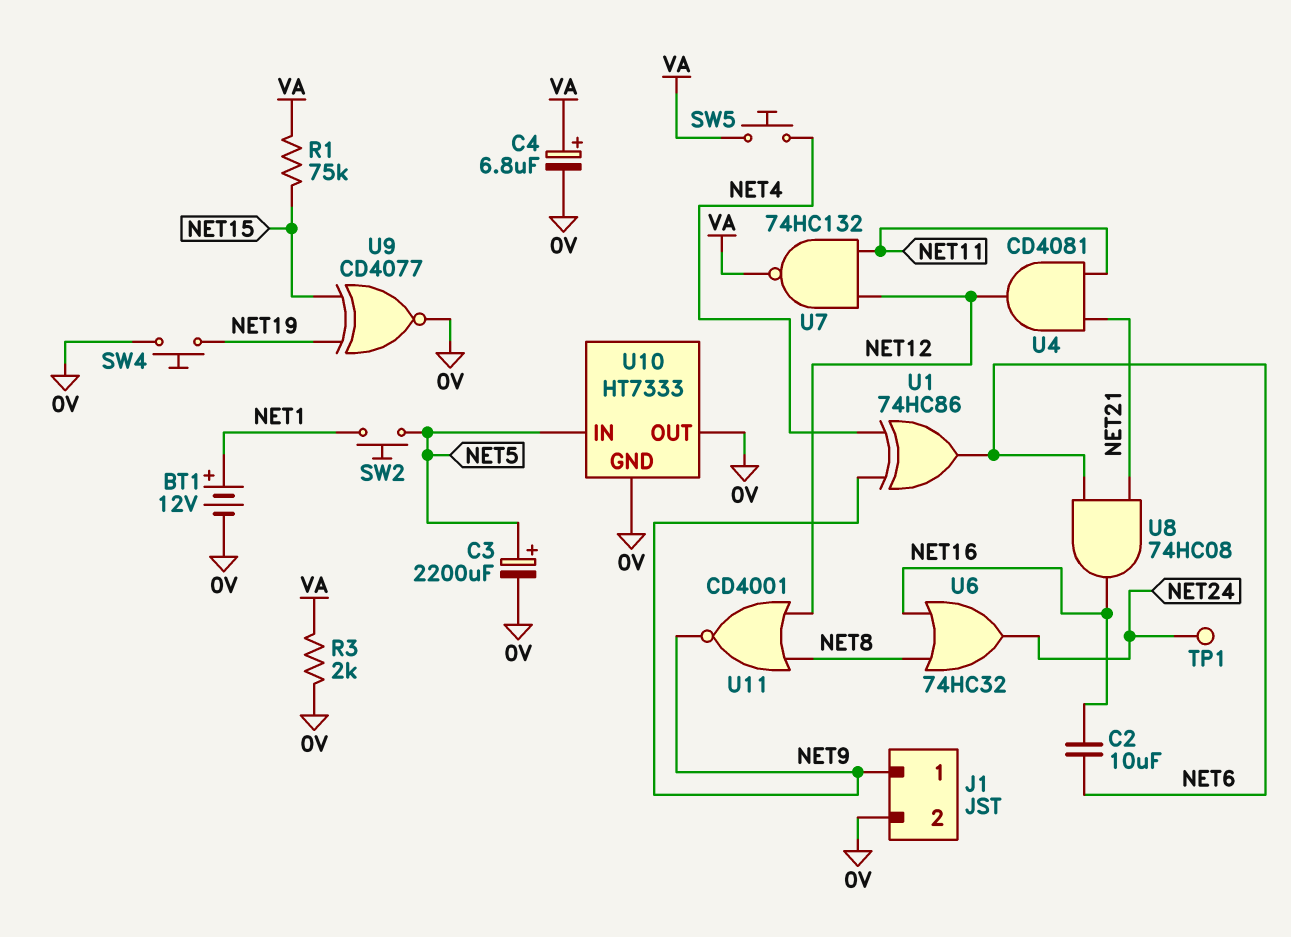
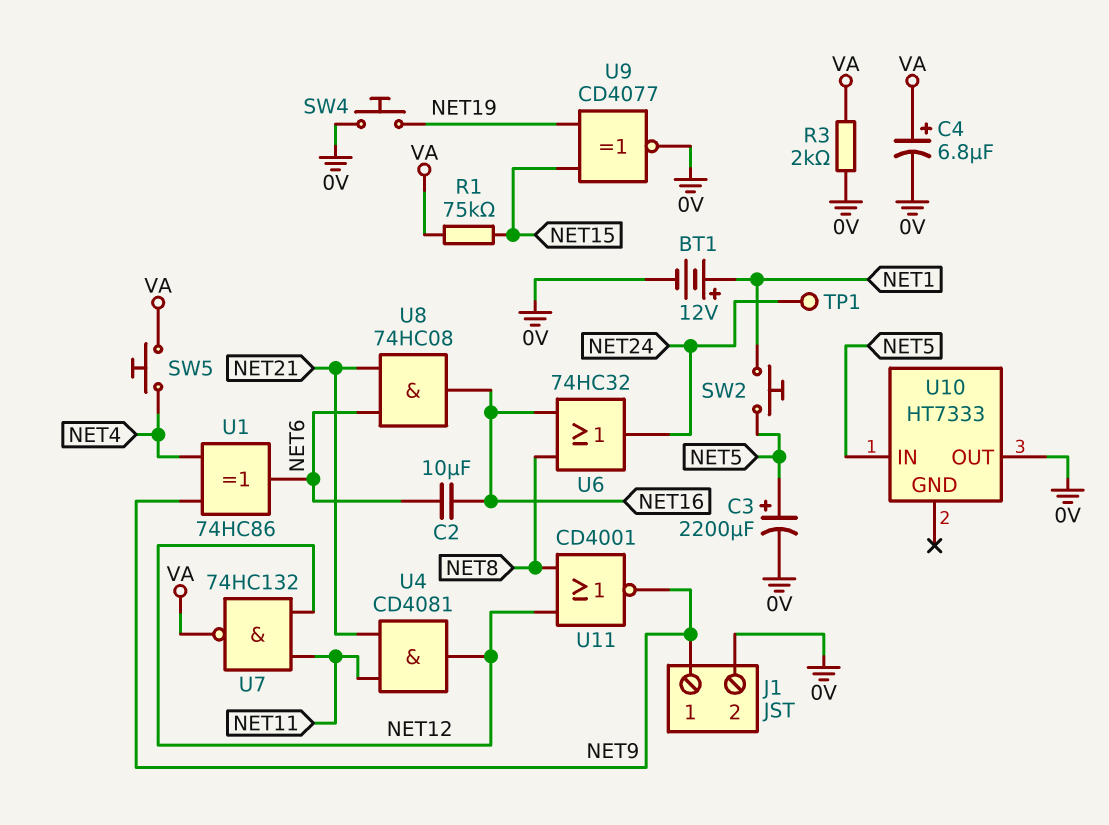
U10 pin GND: 0V -> none

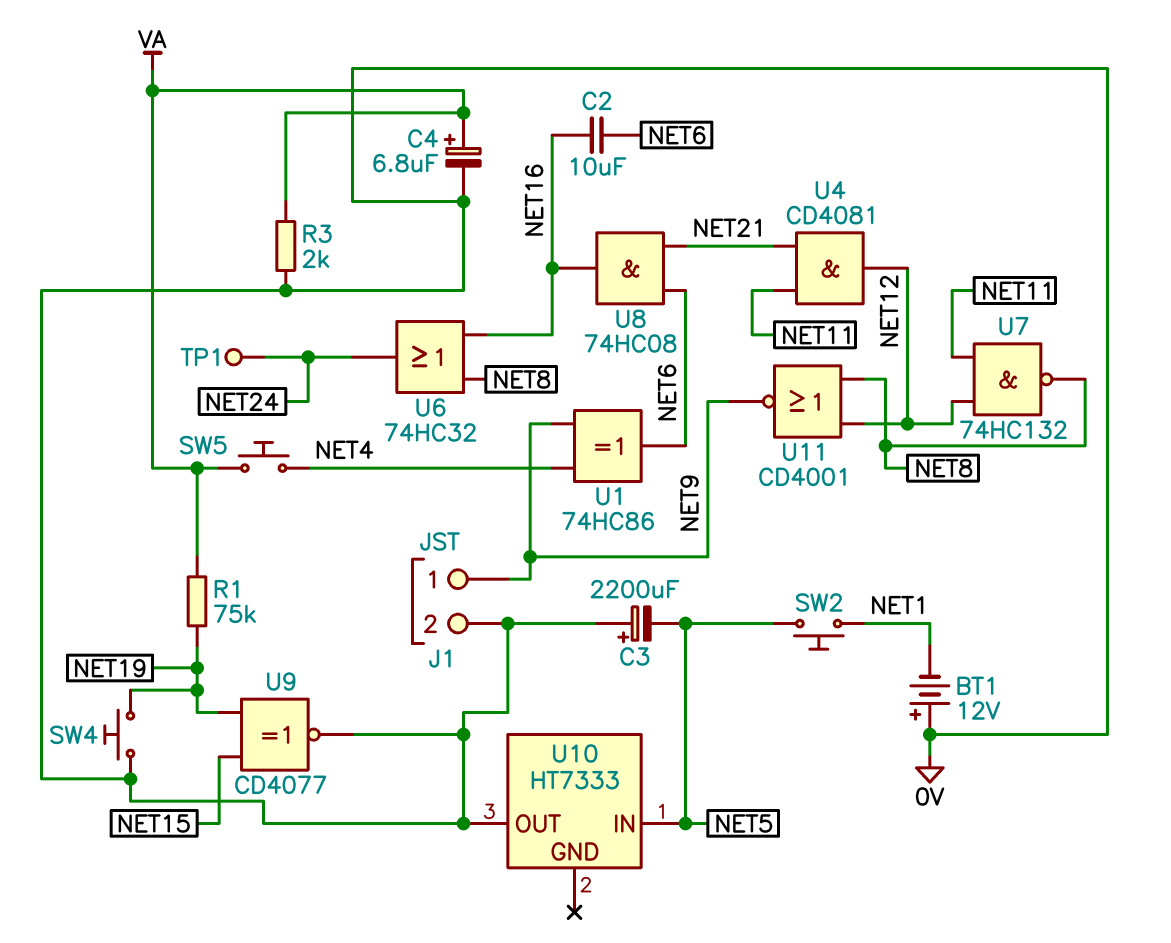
BT1: 12V (plus NET1, minus 0V) -> 12V (plus 0V, minus NET1)
C3: 2200uF (plus NET5, minus 0V) -> 2200uF (plus 0V, minus NET5)
R1: 75k (NET15, VA) -> 75k (NET19, VA)
U7: NAND 74HC132 (in NET11, in NET12, out VA) -> NAND 74HC132 (in NET11, in NET12, out NET8)

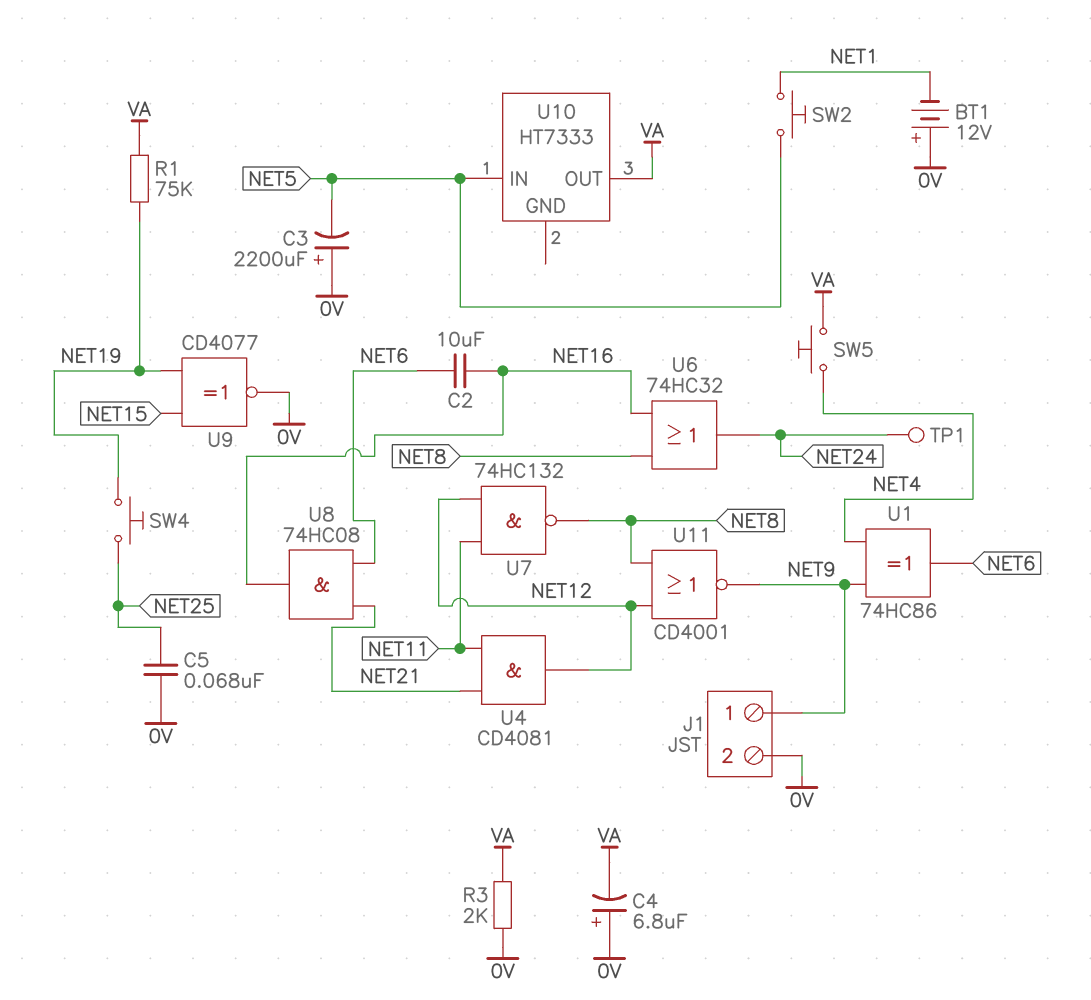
C4: 6.8uF (plus VA, minus 0V) -> 6.8uF (plus 0V, minus VA)
C5: none -> 68nF (0V, NET25)
SW4: button (0V, NET19) -> button (NET19, NET25)
U10 pin OUT: 0V -> VA

